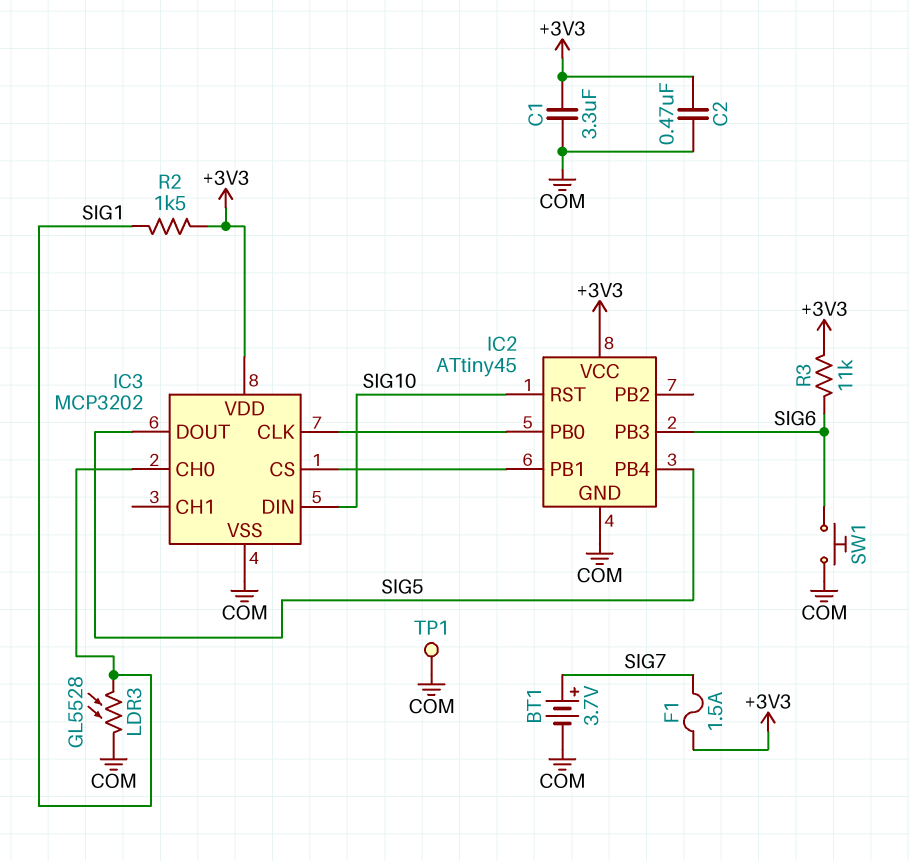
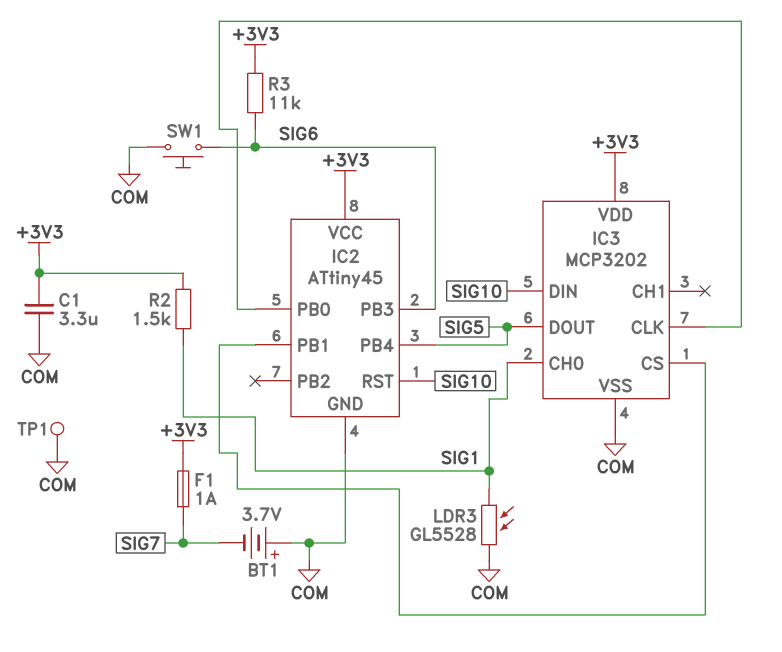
BT1: 3.7V (plus SIG7, minus COM) -> 3.7V (plus COM, minus SIG7)
C2: 470nF (+3V3, COM) -> none
F1: 1.5A (+3V3, SIG7) -> 1A (+3V3, SIG7)

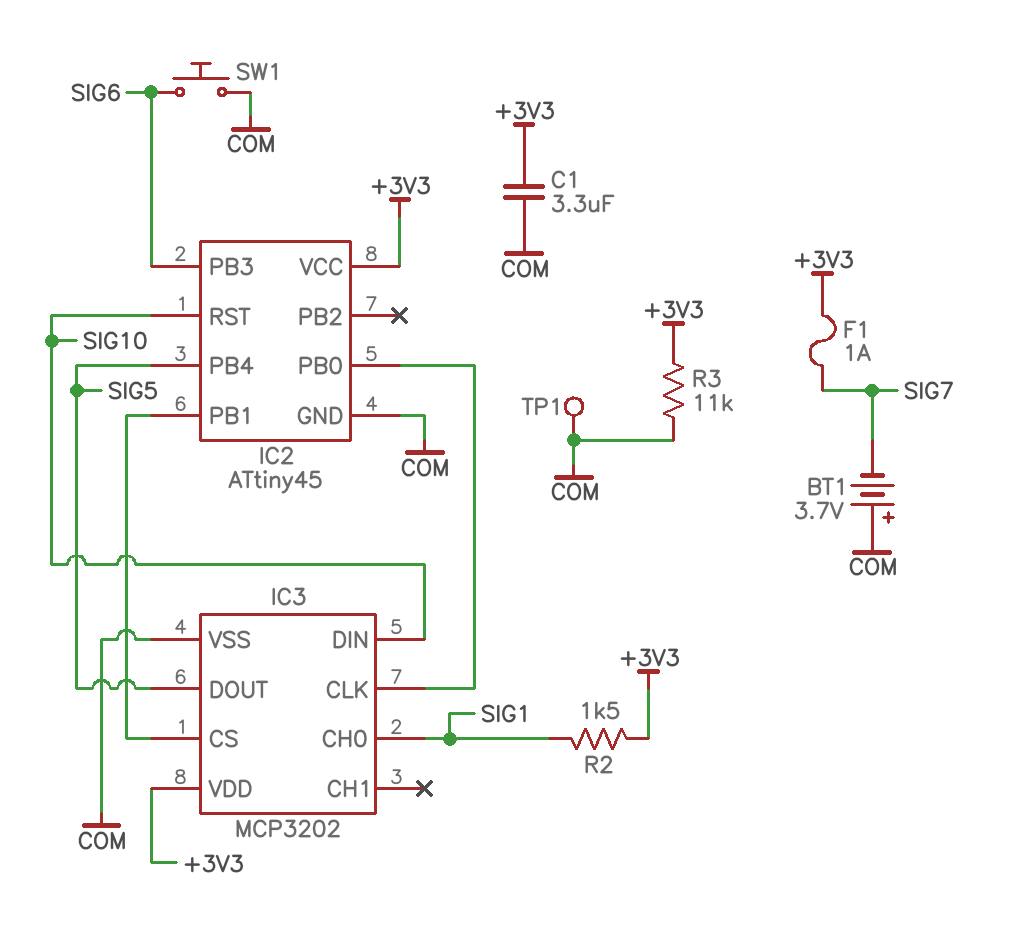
LDR3: GL5528 (COM, SIG1) -> none
R3: 11k (+3V3, SIG6) -> 11k (+3V3, COM)

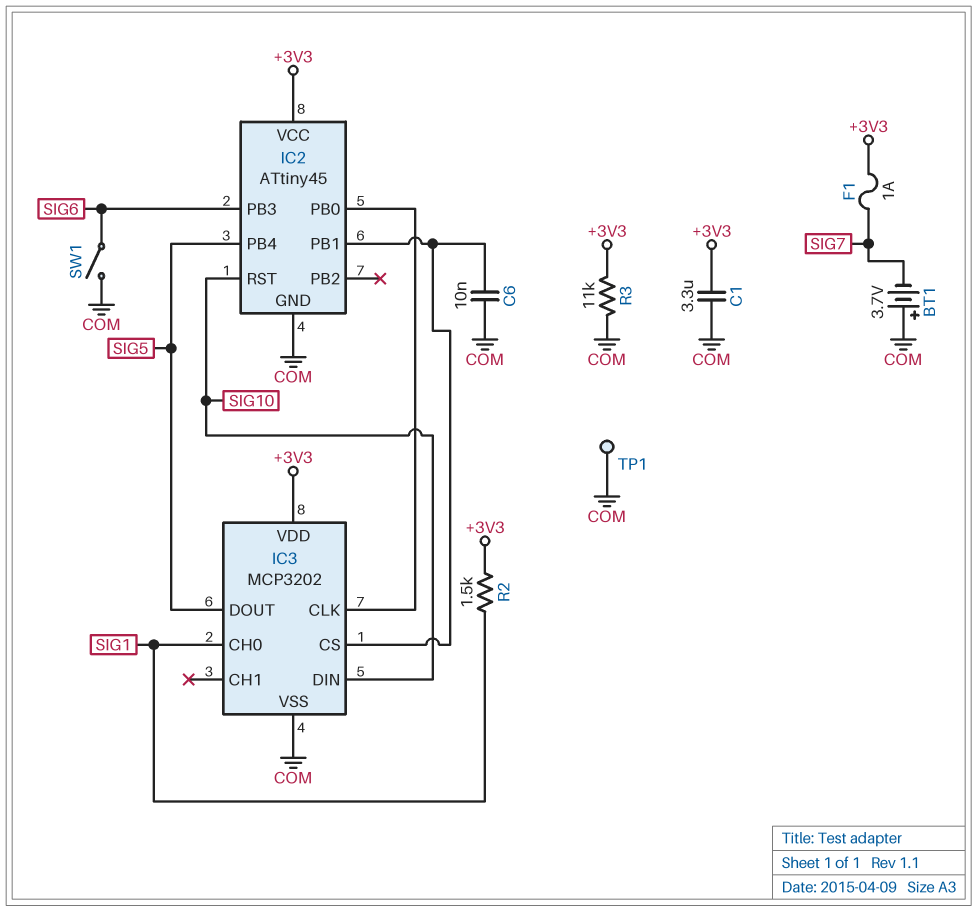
C6: none -> 10nF (COM, IC2/PB1)
SW1: button (COM, SIG6) -> switch (COM, SIG6)

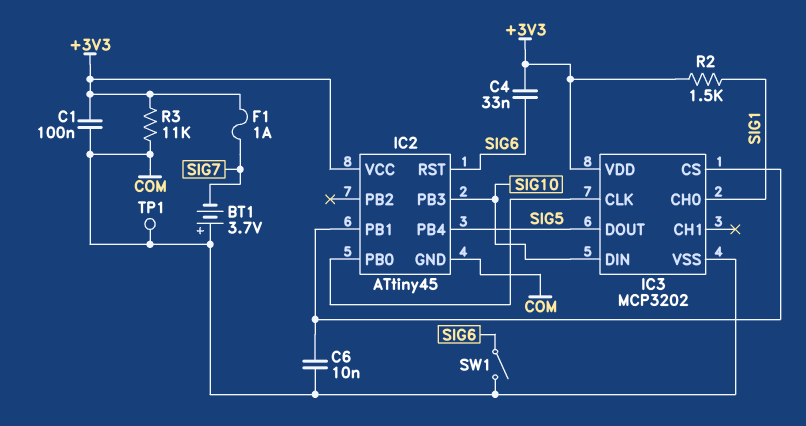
C1: 3.3uF (+3V3, COM) -> 100nF (+3V3, COM)
C4: none -> 33nF (+3V3, SIG6)
IC2 pin PB3: SIG6 -> SIG10
IC2 pin RST: SIG10 -> SIG6

